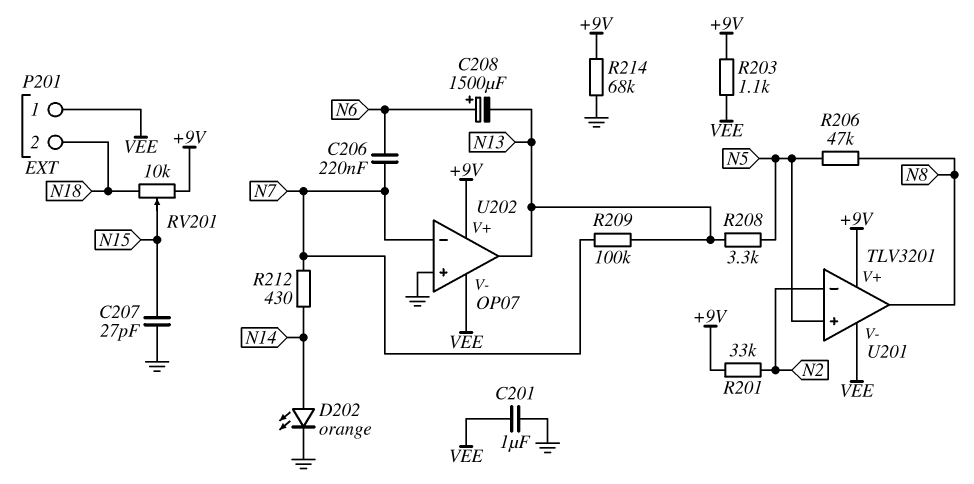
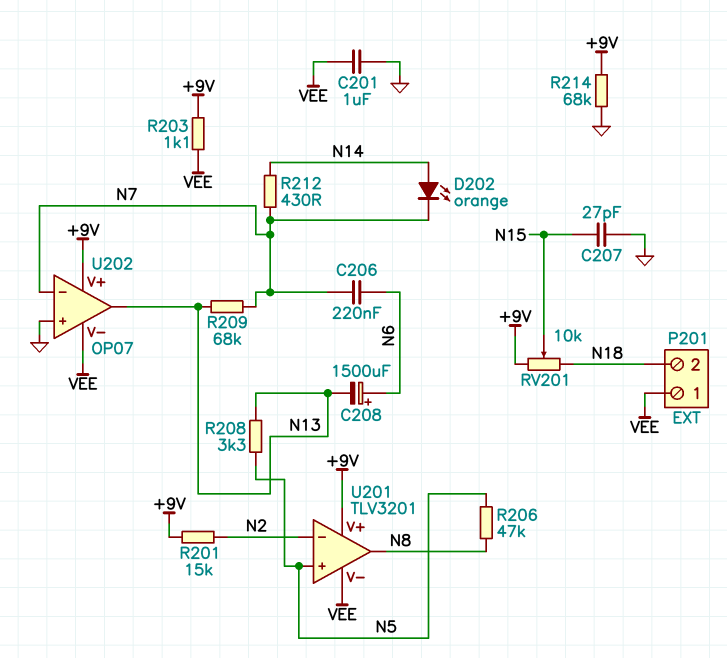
D202: LED orange (A N14, K GND) -> LED orange (A N14, K N7)
R201: 33k (+9V, N2) -> 15k (+9V, N2)
R209: 100k (N7, N13) -> 68k (N7, N13)

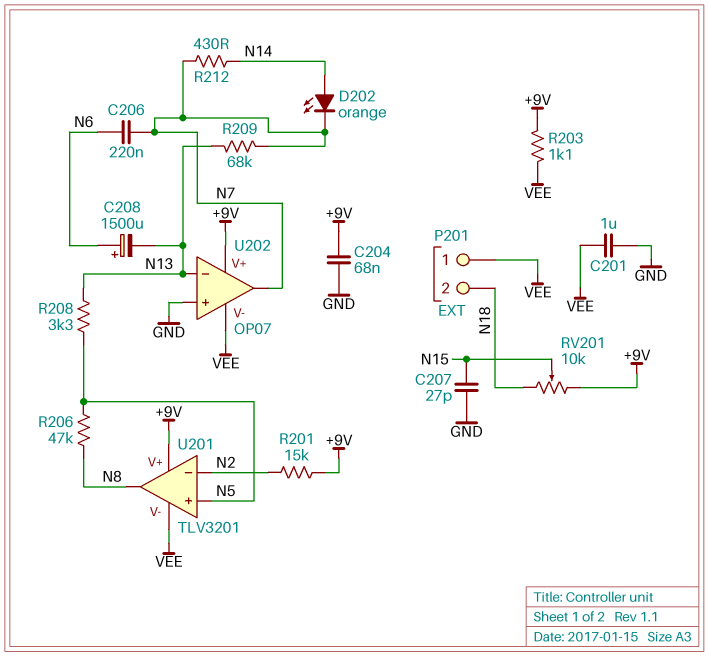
C204: none -> 68nF (+9V, GND)
R214: 68k (+9V, GND) -> none
U202 pin in-: N7 -> N13
U202 pin out: N13 -> N7

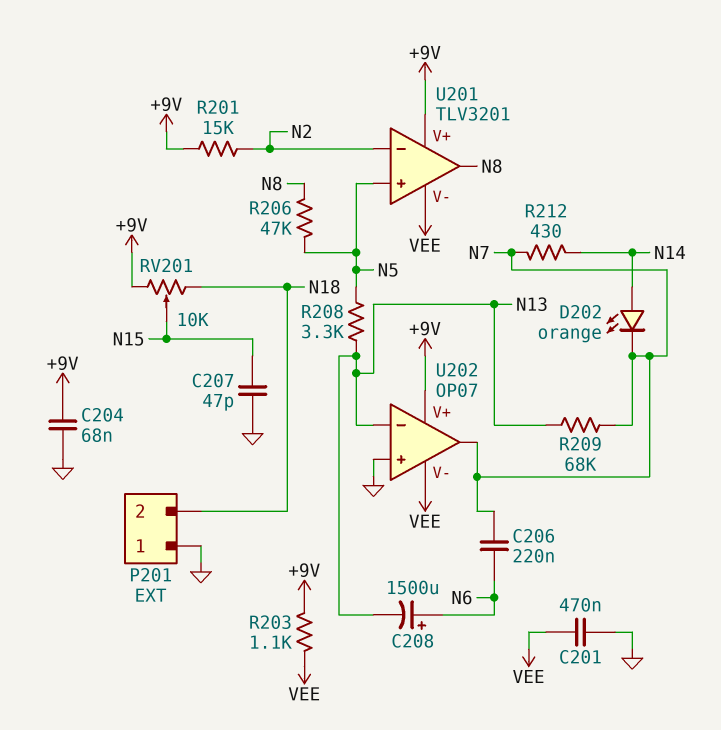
C201: 1uF (GND, VEE) -> 470nF (GND, VEE)
C207: 27pF (GND, N15) -> 47pF (GND, N15)
P201 pin 1: VEE -> GND

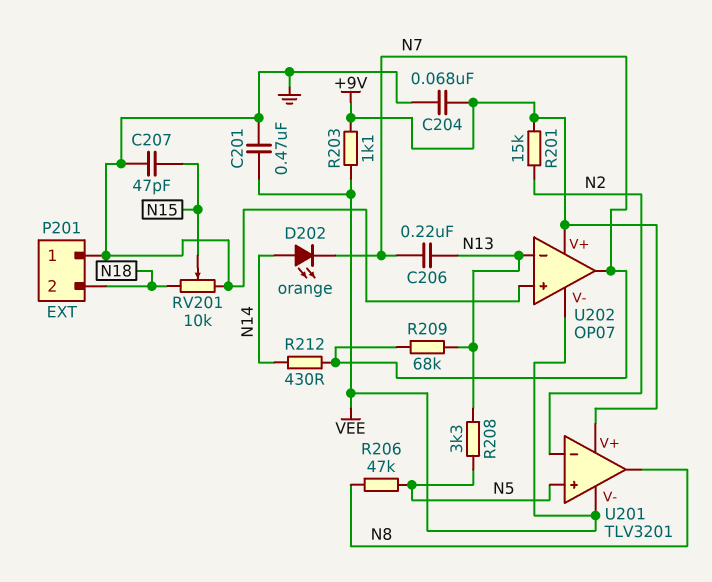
C206: 220nF (N6, N7) -> 220nF (N7, N13)
C208: 1500uF (plus N6, minus N13) -> none
RV201: 10k (+9V, N18, wiper N15) -> 10k (GND, N18, wiper N15)

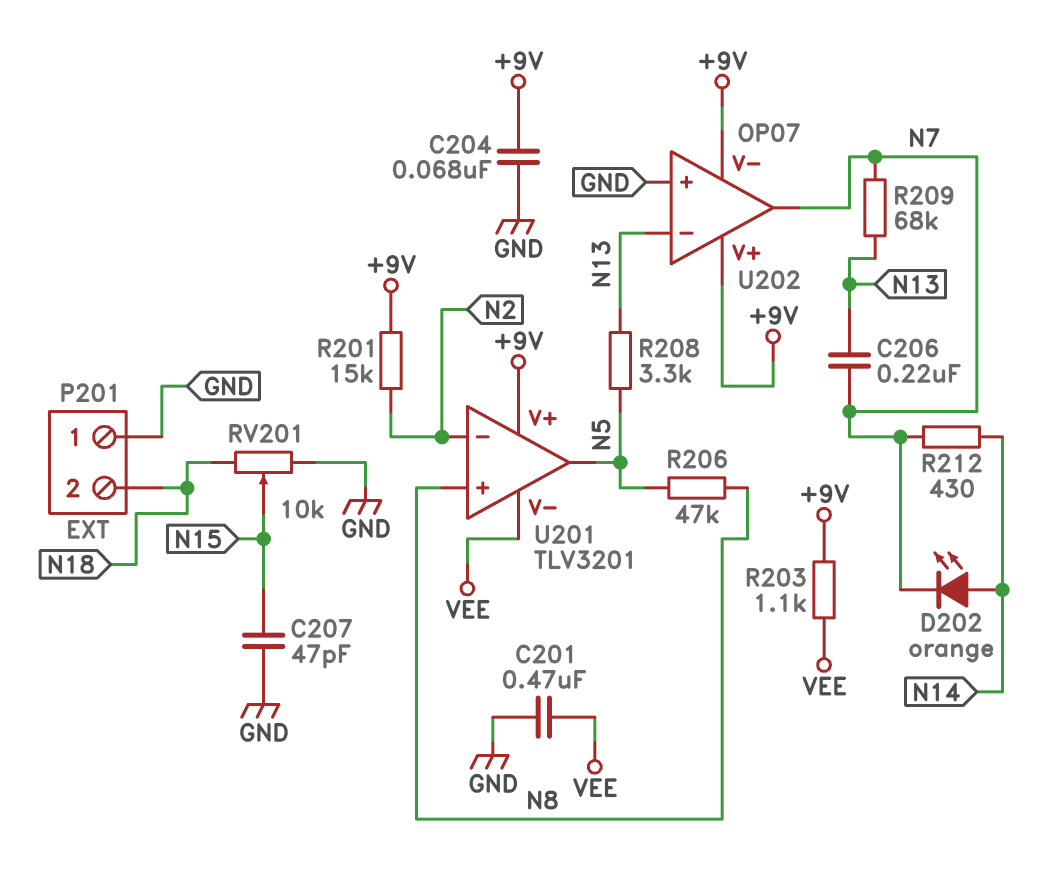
U201 pin in+: N5 -> N8
U201 pin out: N8 -> N5
U202 pin V-: VEE -> +9V

